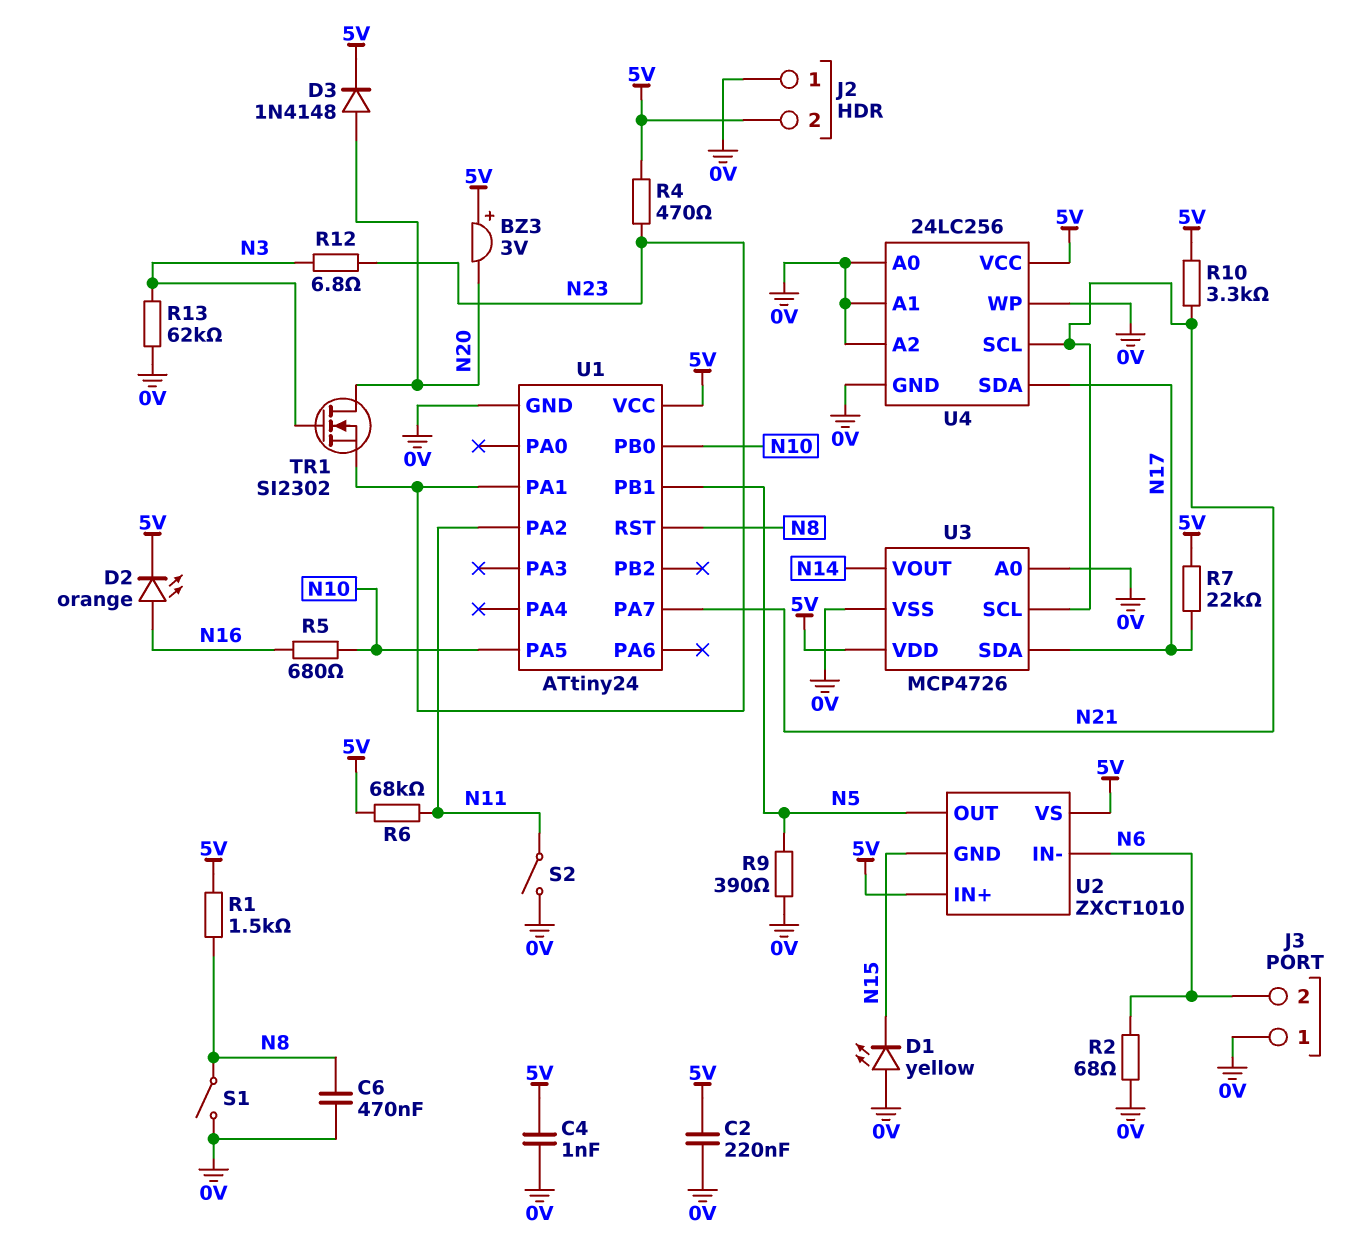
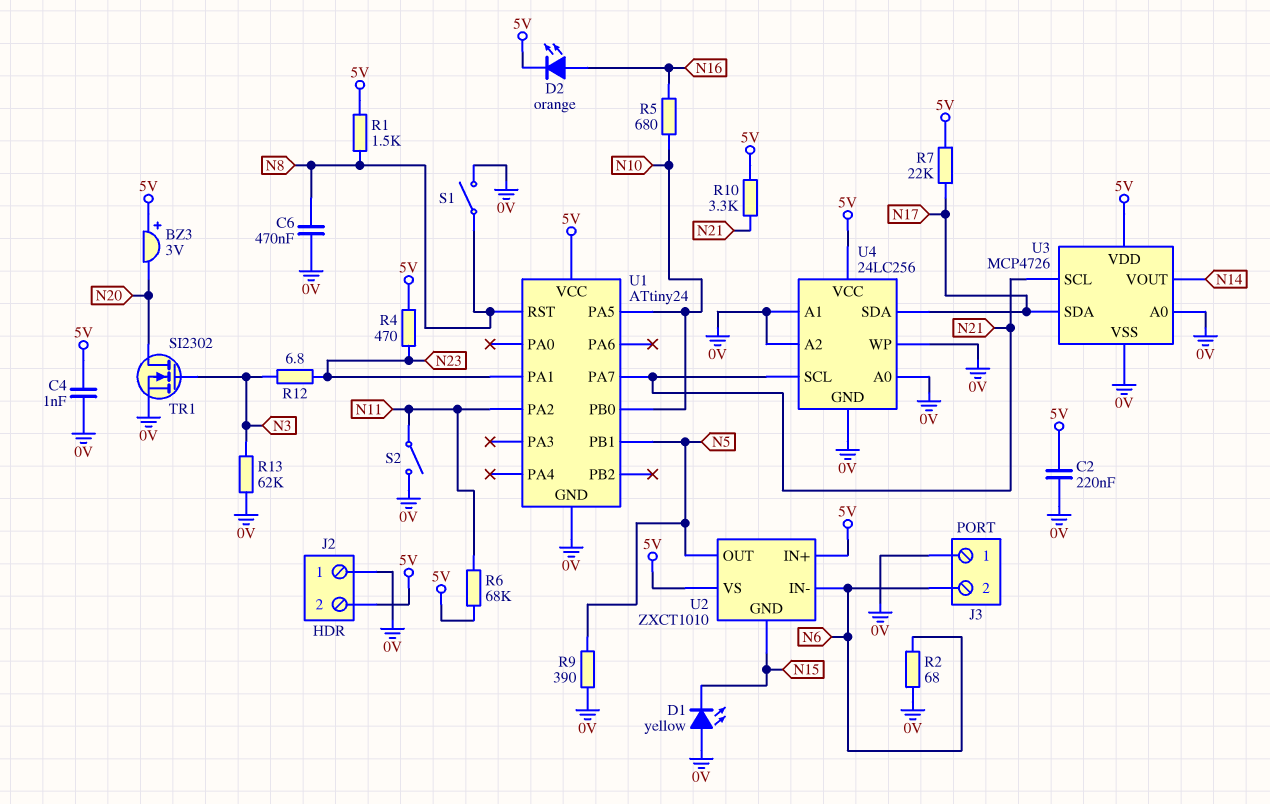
D3: diode 1N4148 (A N20, K 5V) -> none
TR1: NMOS SI2302 (G N3, D N20, S N23) -> NMOS SI2302 (G N3, D N20, S 0V)

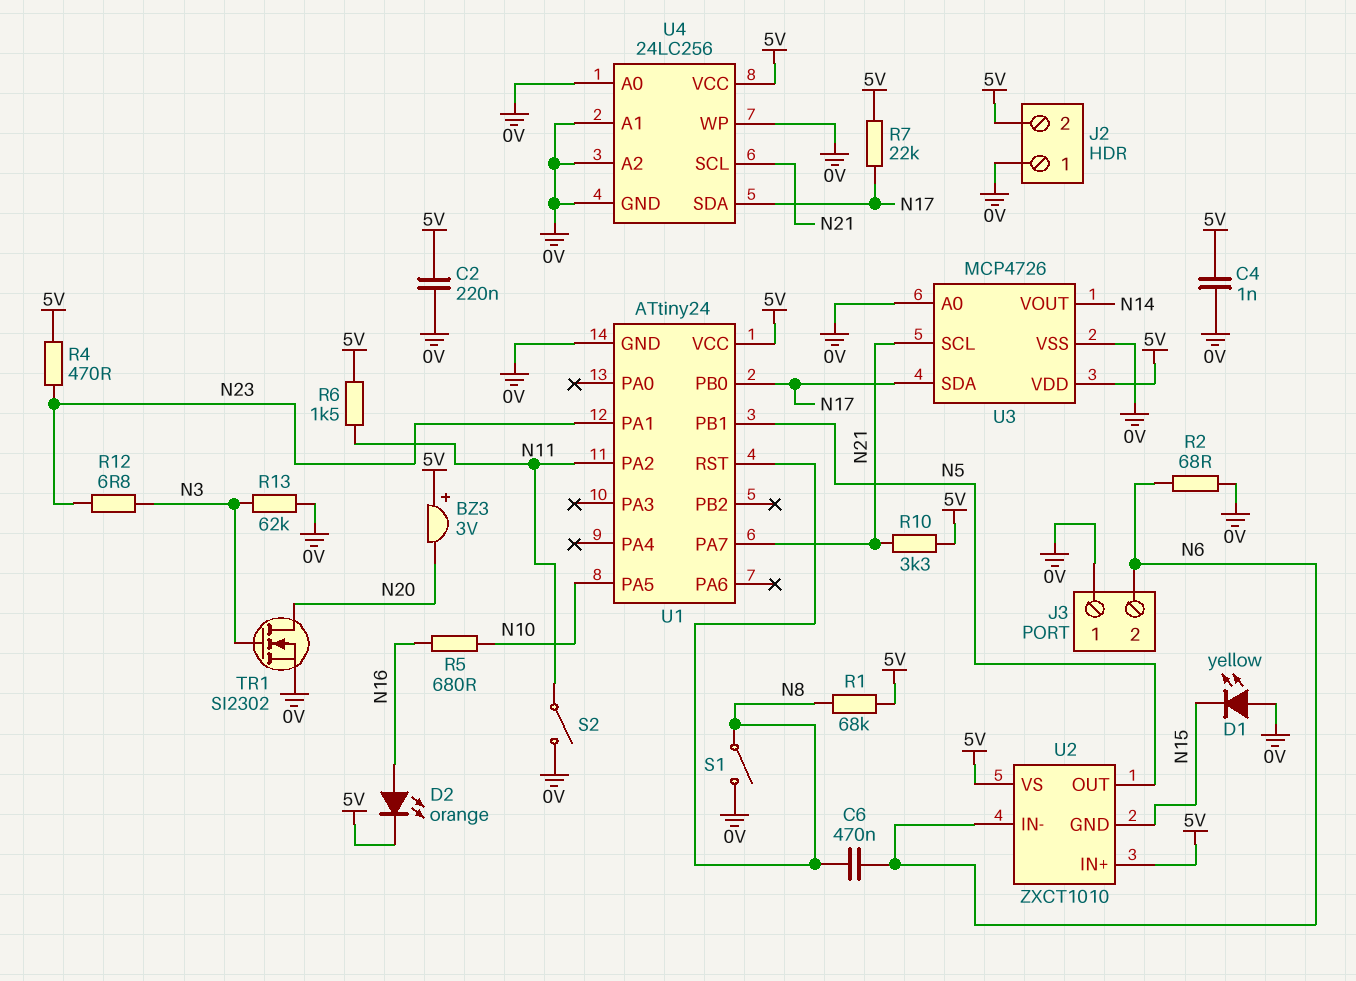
C6: 470nF (0V, N8) -> 470nF (N6, N8)
R1: 1.5k (5V, N8) -> 68k (5V, N8)
R6: 68k (5V, N11) -> 1.5k (5V, N11)
R9: 390 (0V, N5) -> none
U1 pin PB0: N10 -> N17

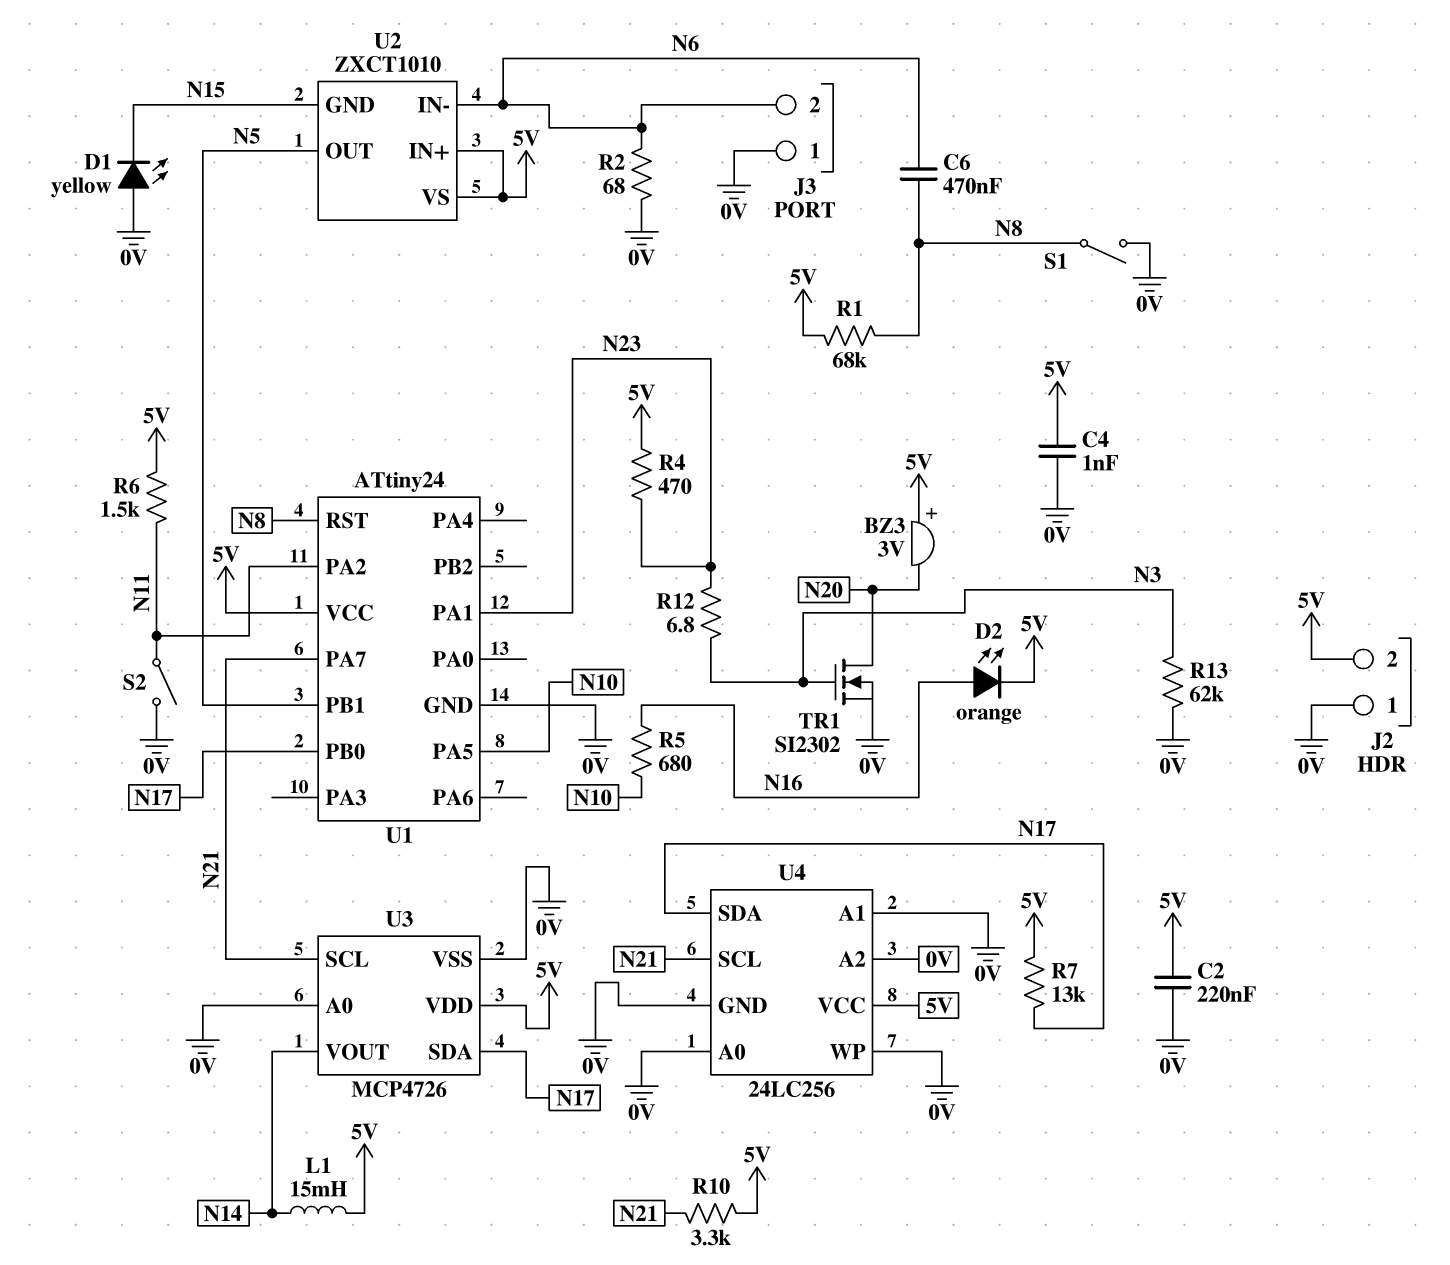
L1: none -> 15mH (5V, N14)
R7: 22k (5V, N17) -> 13k (5V, N17)

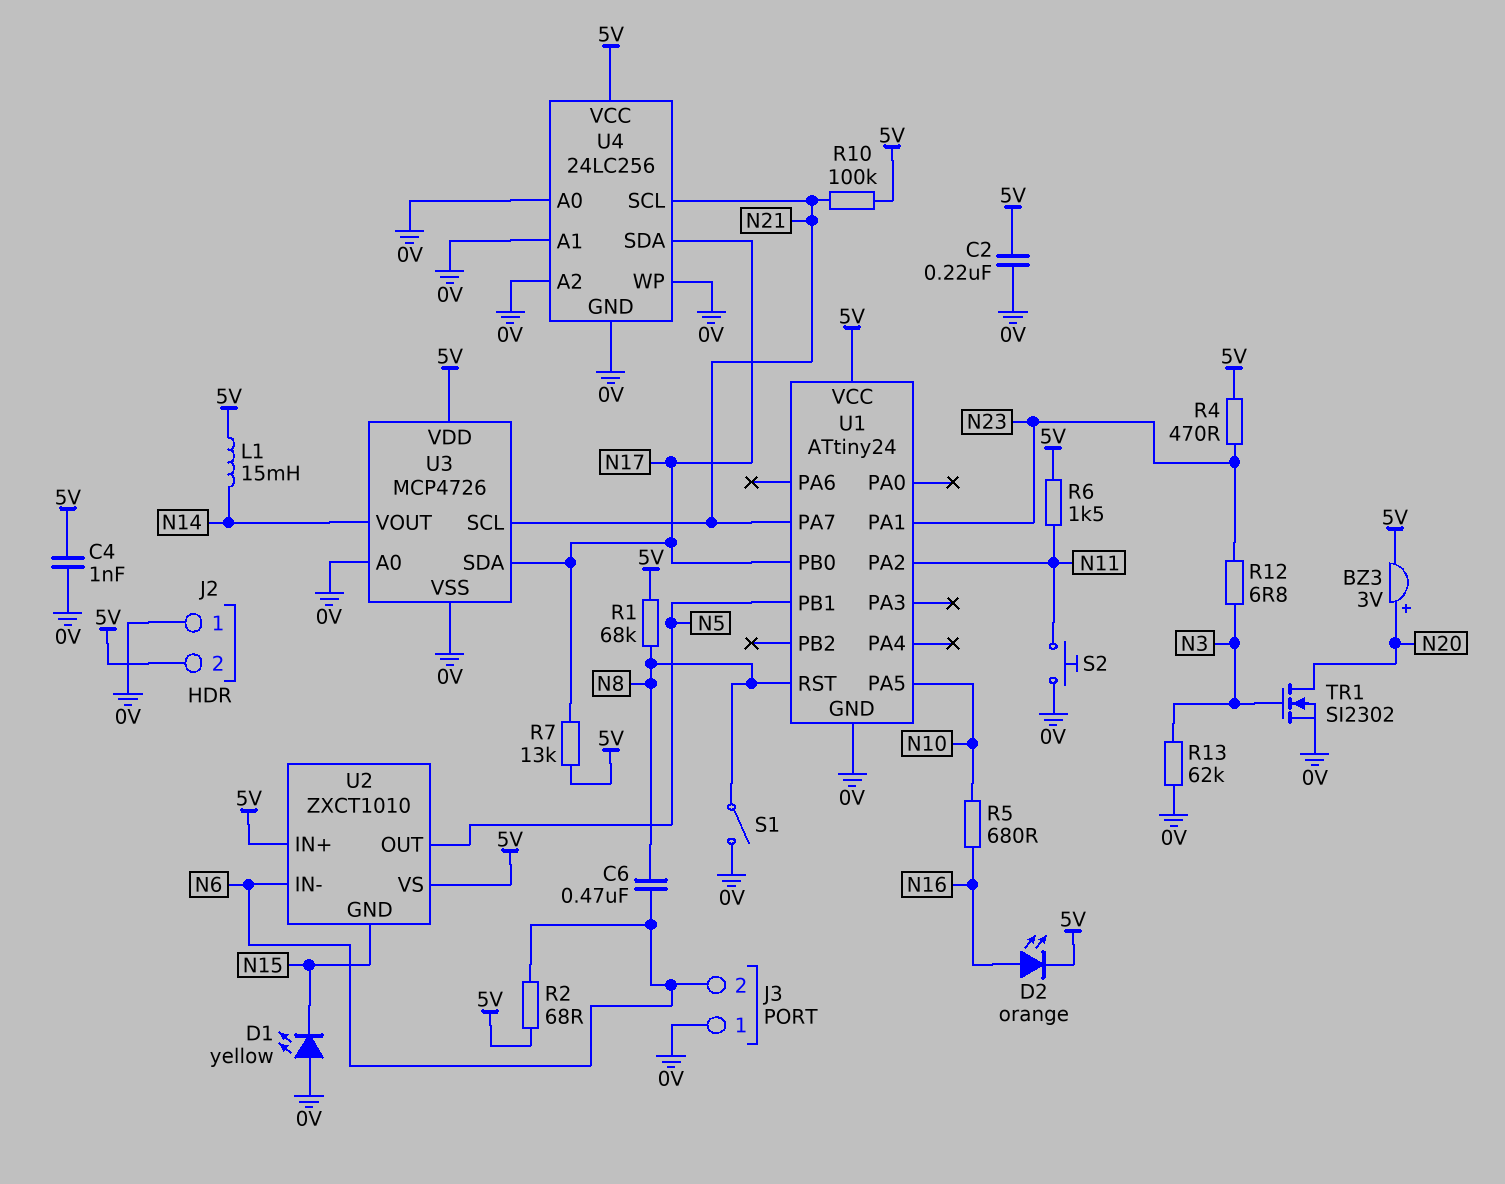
BZ3: buzzer 3V (plus 5V, minus N20) -> buzzer 3V (plus N20, minus 5V)
R2: 68 (0V, N6) -> 68 (5V, N6)
R10: 3.3k (5V, N21) -> 100k (5V, N21)
S2: switch (0V, N11) -> button (0V, N11)

